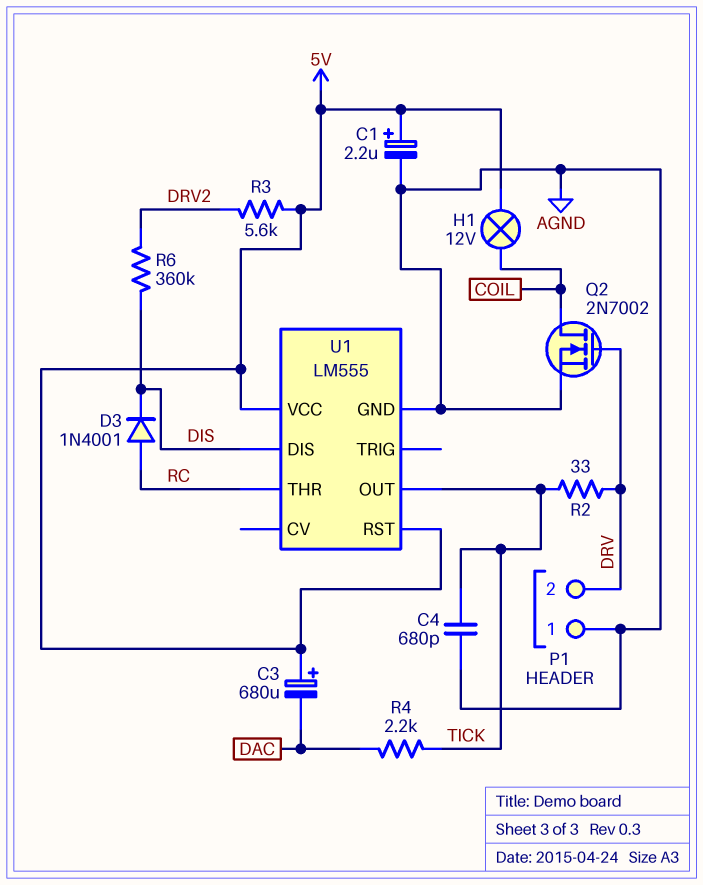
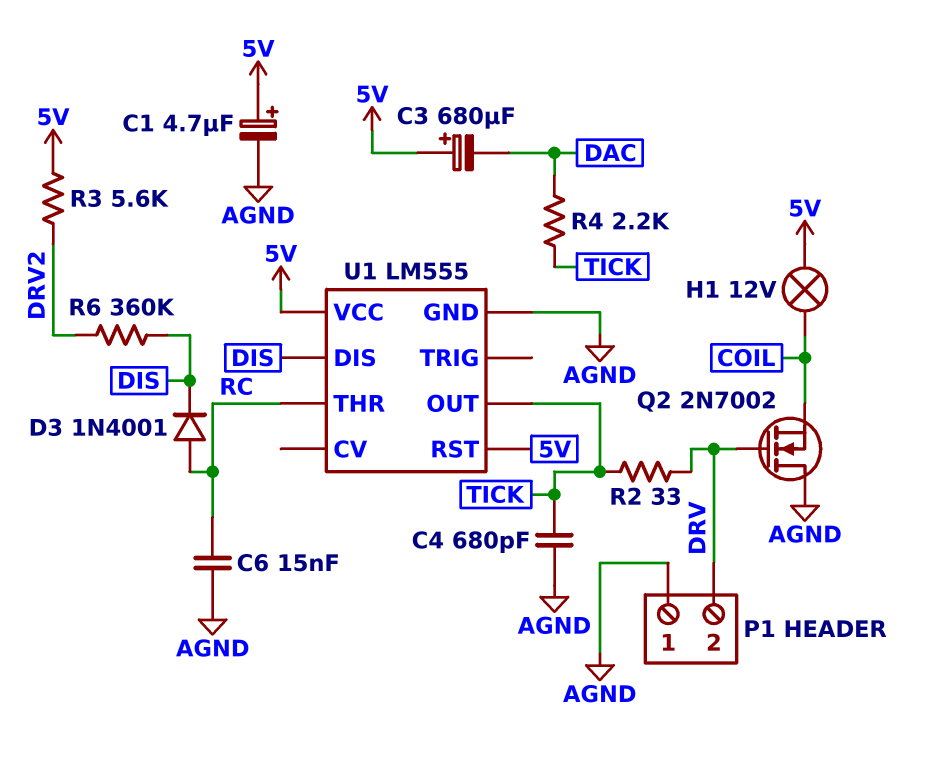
C1: 2.2uF (plus 5V, minus AGND) -> 4.7uF (plus 5V, minus AGND)
C6: none -> 15nF (AGND, RC)
Q2: NMOS 2N7002 (G DRV, D COIL, S AGND) -> NMOS 2N7002 (G DRV, D AGND, S COIL)

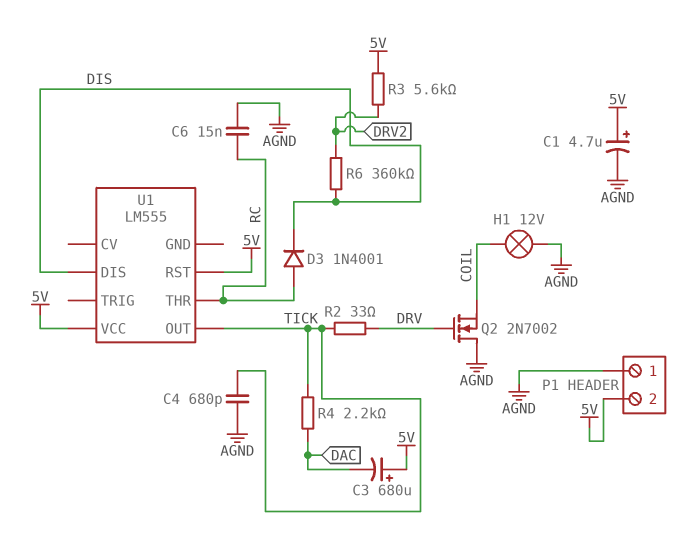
H1: lamp 12V (5V, COIL) -> lamp 12V (AGND, COIL)
P1 pin 2: DRV -> 5V
U1 pin GND: AGND -> none

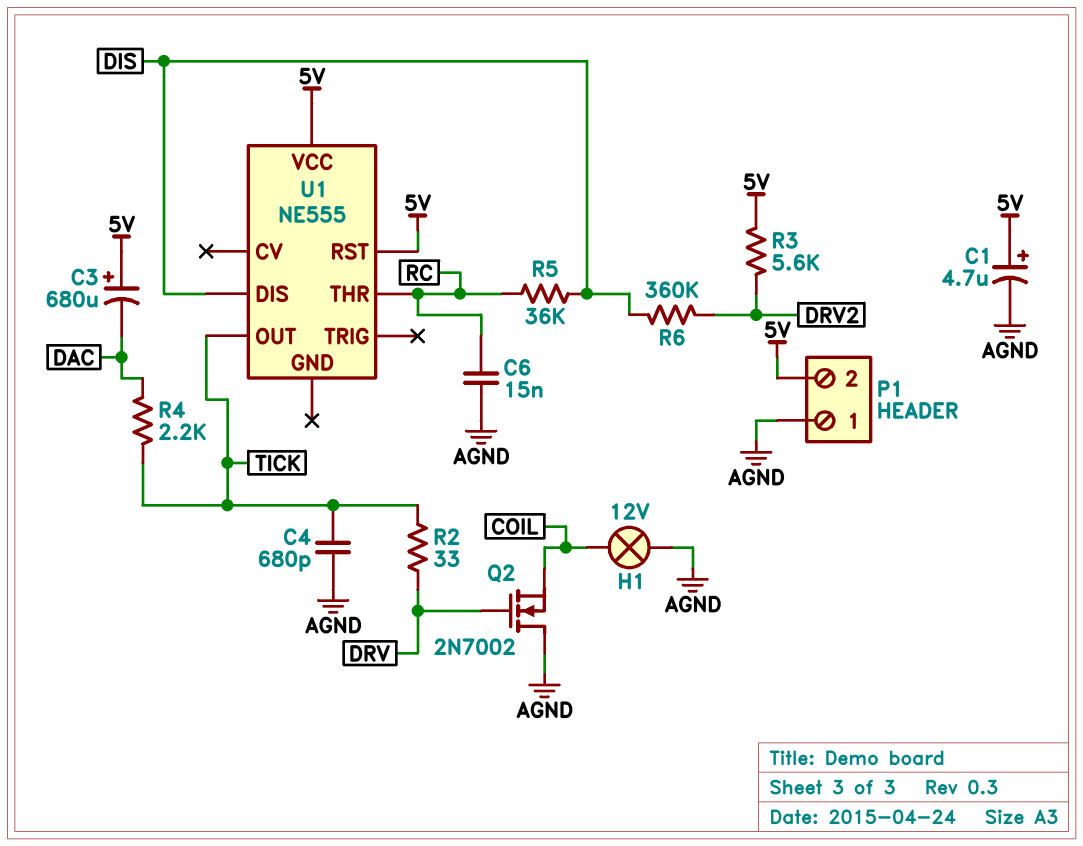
D3: diode 1N4001 (A RC, K DIS) -> none
R5: none -> 36k (DIS, RC)
U1: LM555 -> NE555

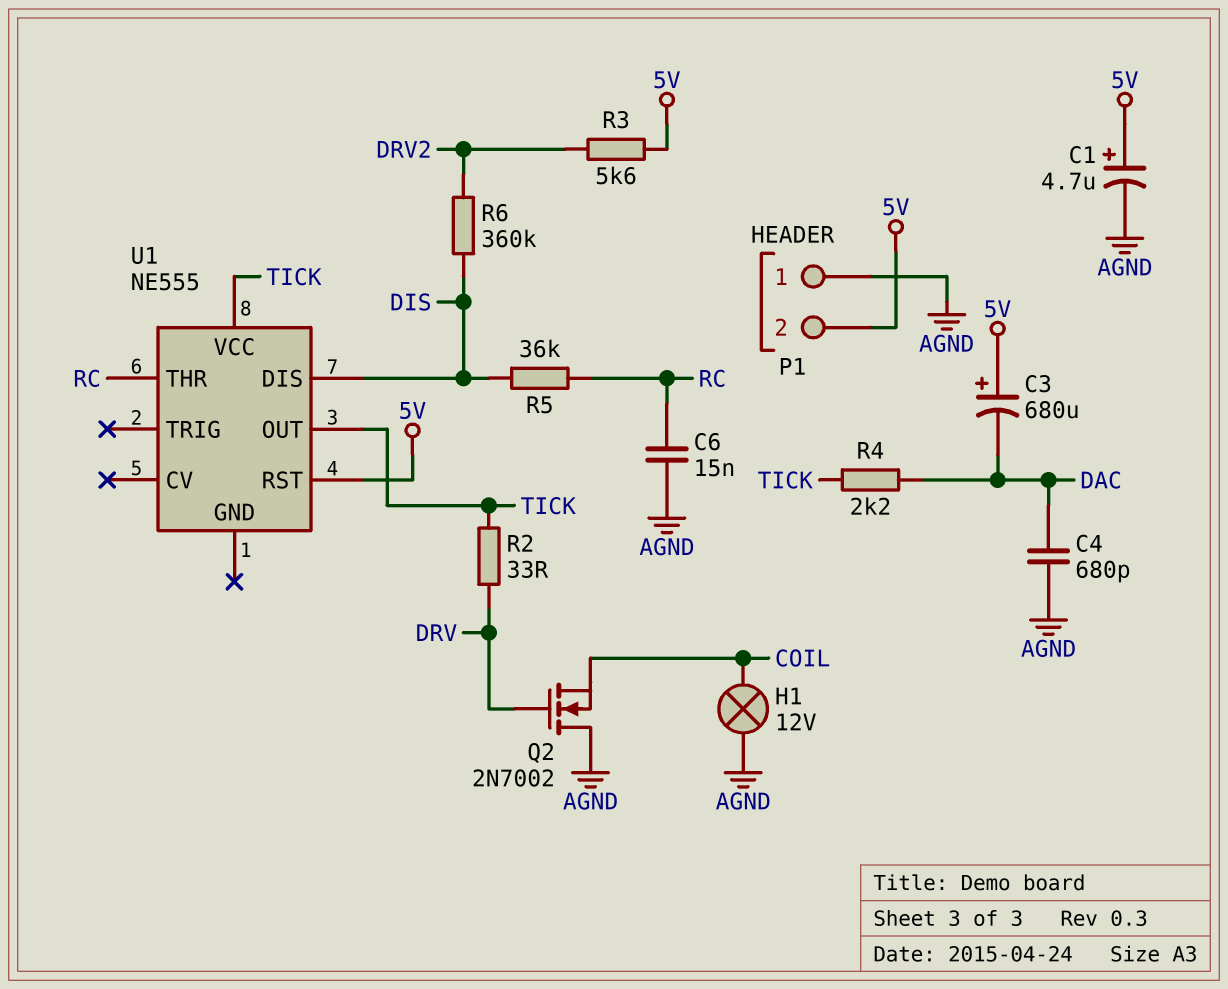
C4: 680pF (AGND, TICK) -> 680pF (AGND, DAC)
U1 pin VCC: 5V -> TICK

